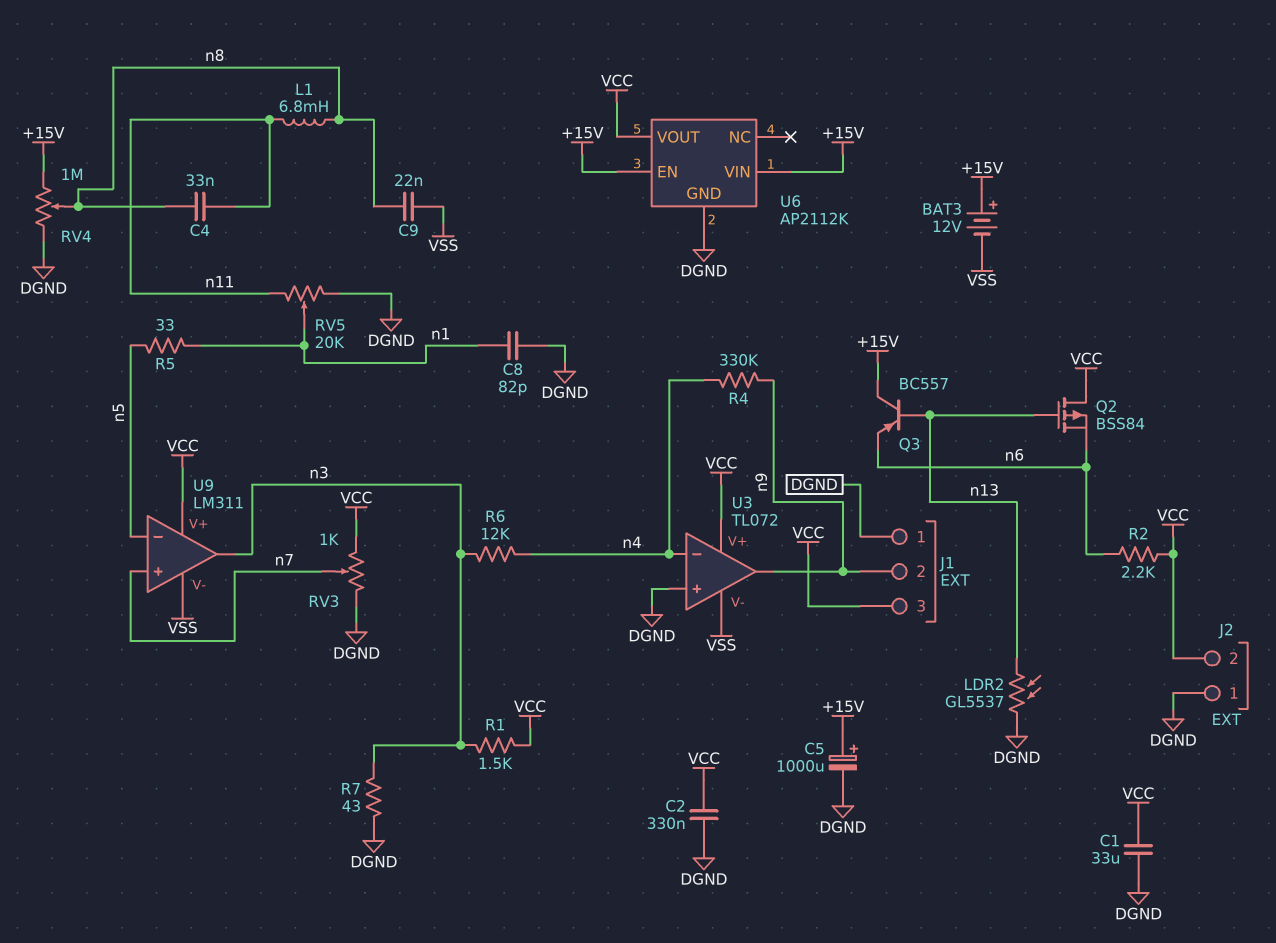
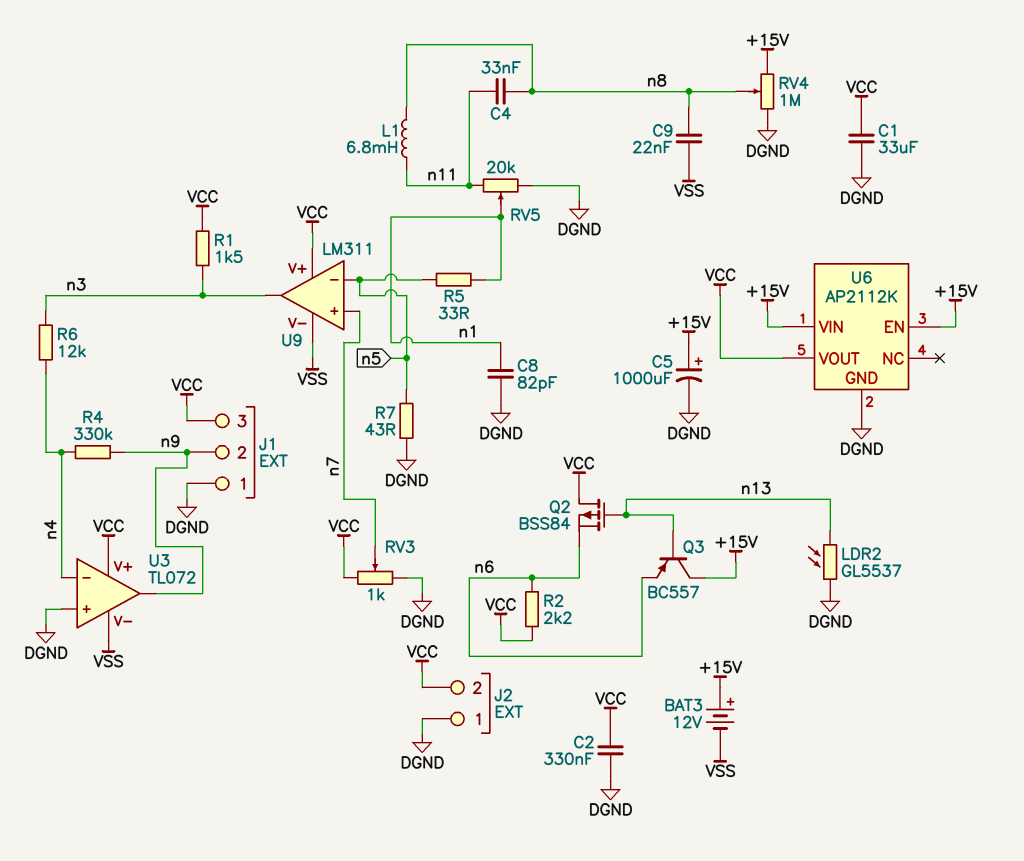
R7: 43 (DGND, n3) -> 43 (DGND, n5)

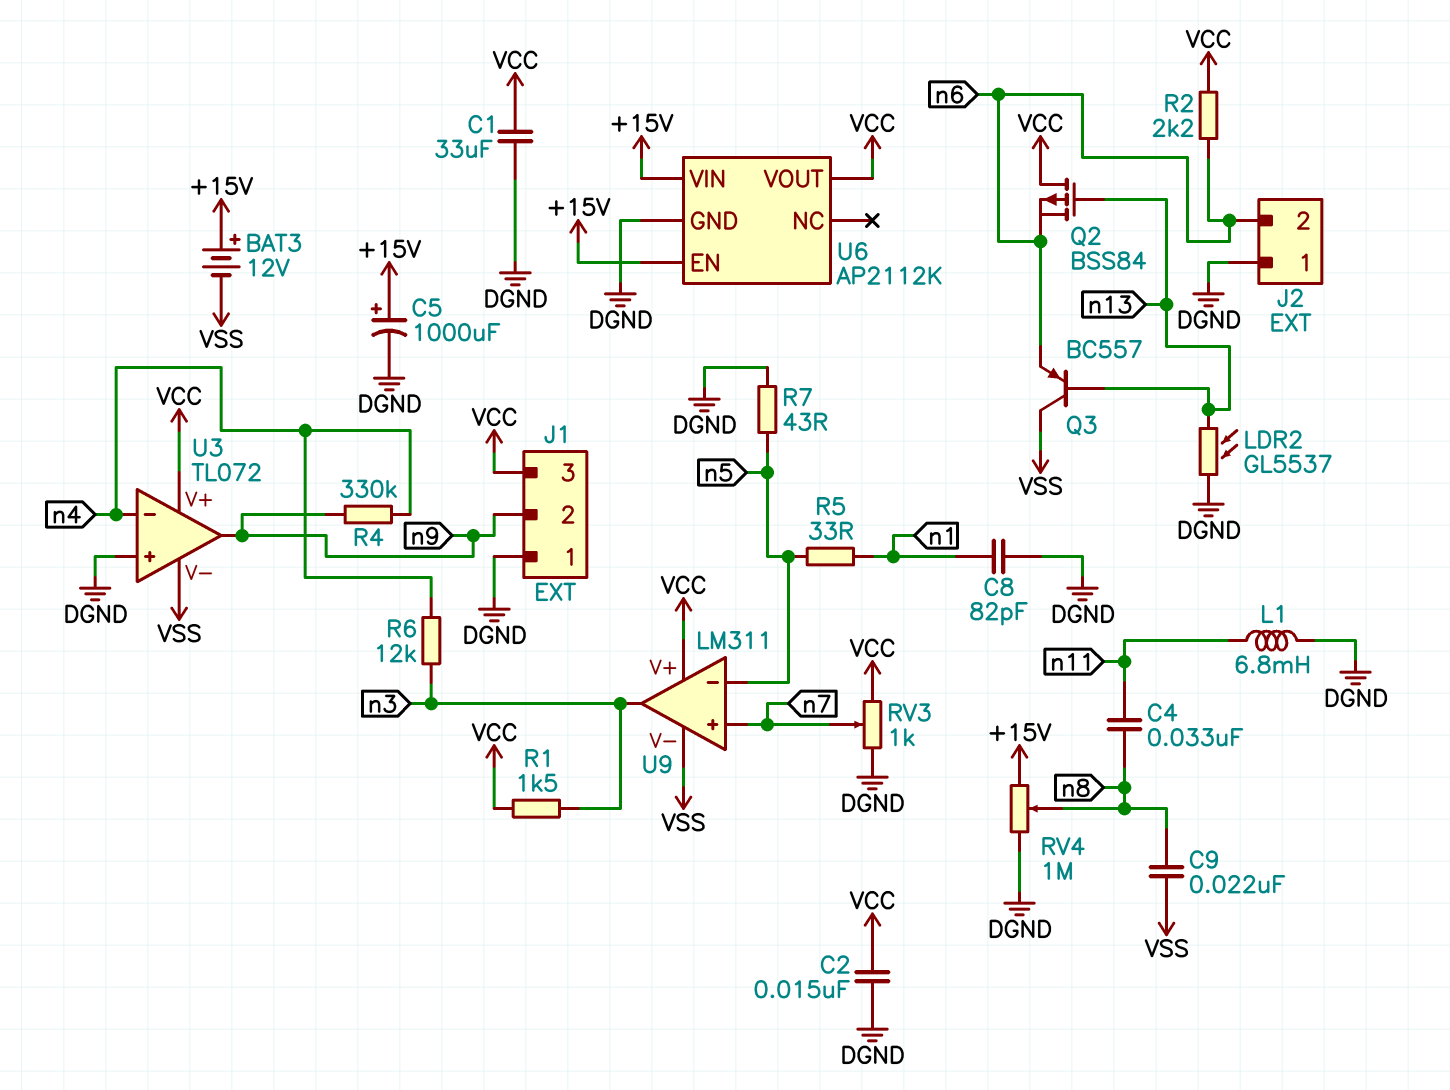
C2: 330nF (DGND, VCC) -> 15nF (DGND, VCC)
J2 pin 2: VCC -> n6
L1: 6.8mH (n8, n11) -> 6.8mH (DGND, n11)
Q3: PNP BC557 (B n13, C +15V, E n6) -> PNP BC557 (B n13, C VSS, E n6)
RV5: 20k (DGND, n11, wiper n1) -> none

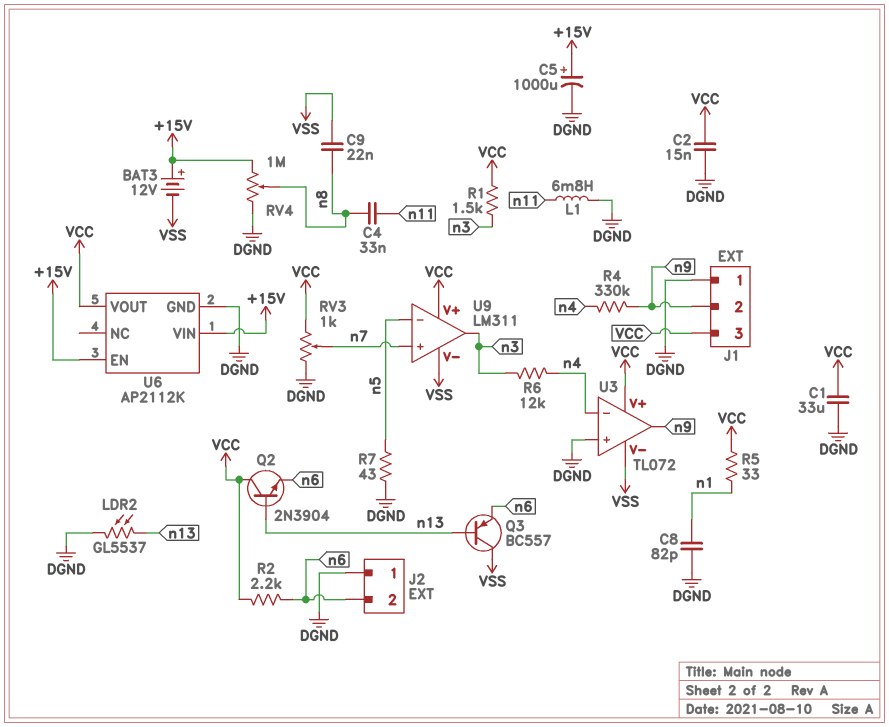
Q2: PMOS BSS84 (G n13, D VCC, S n6) -> NPN 2N3904 (B n13, C VCC, E n6)
R5: 33 (n1, n5) -> 33 (VCC, n1)

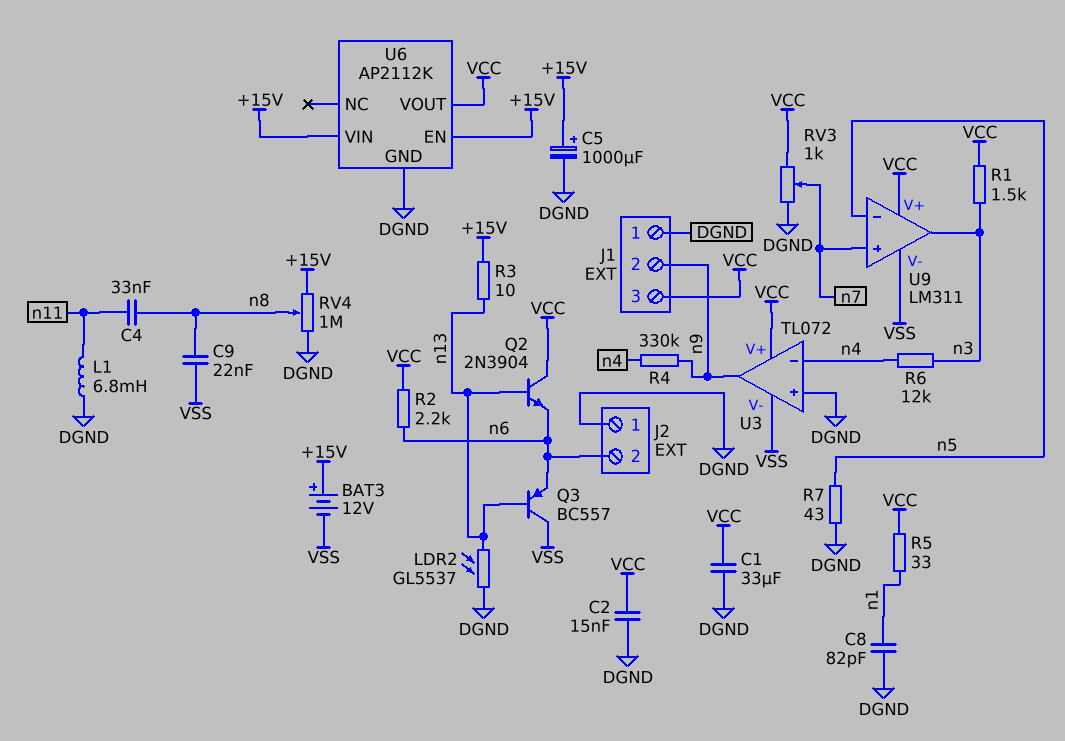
R3: none -> 10 (+15V, n13)

